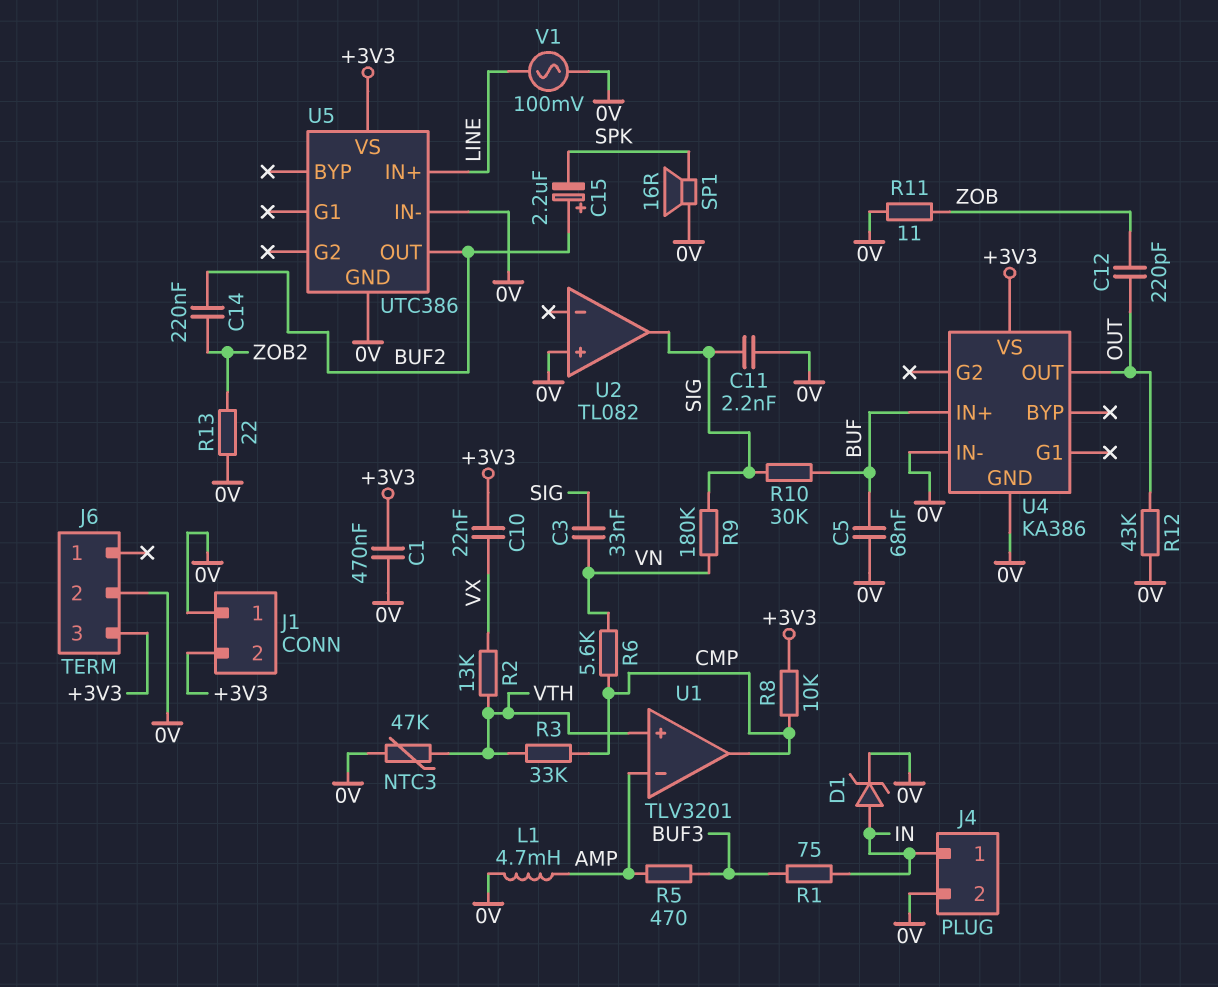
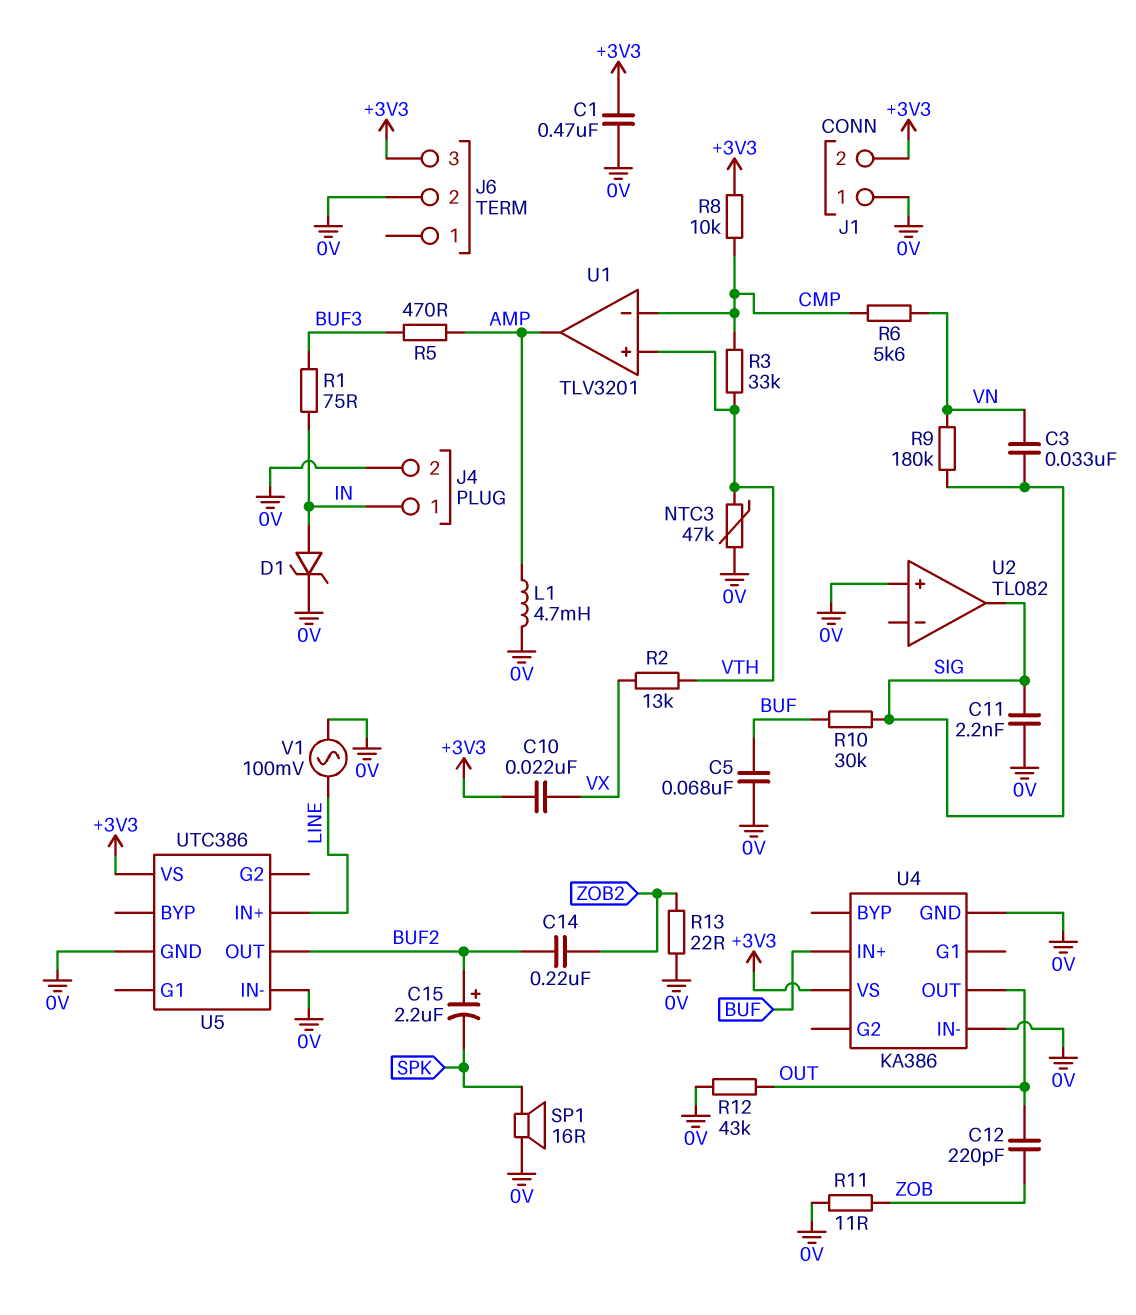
U1 pin in-: AMP -> CMP
U1 pin out: CMP -> AMP

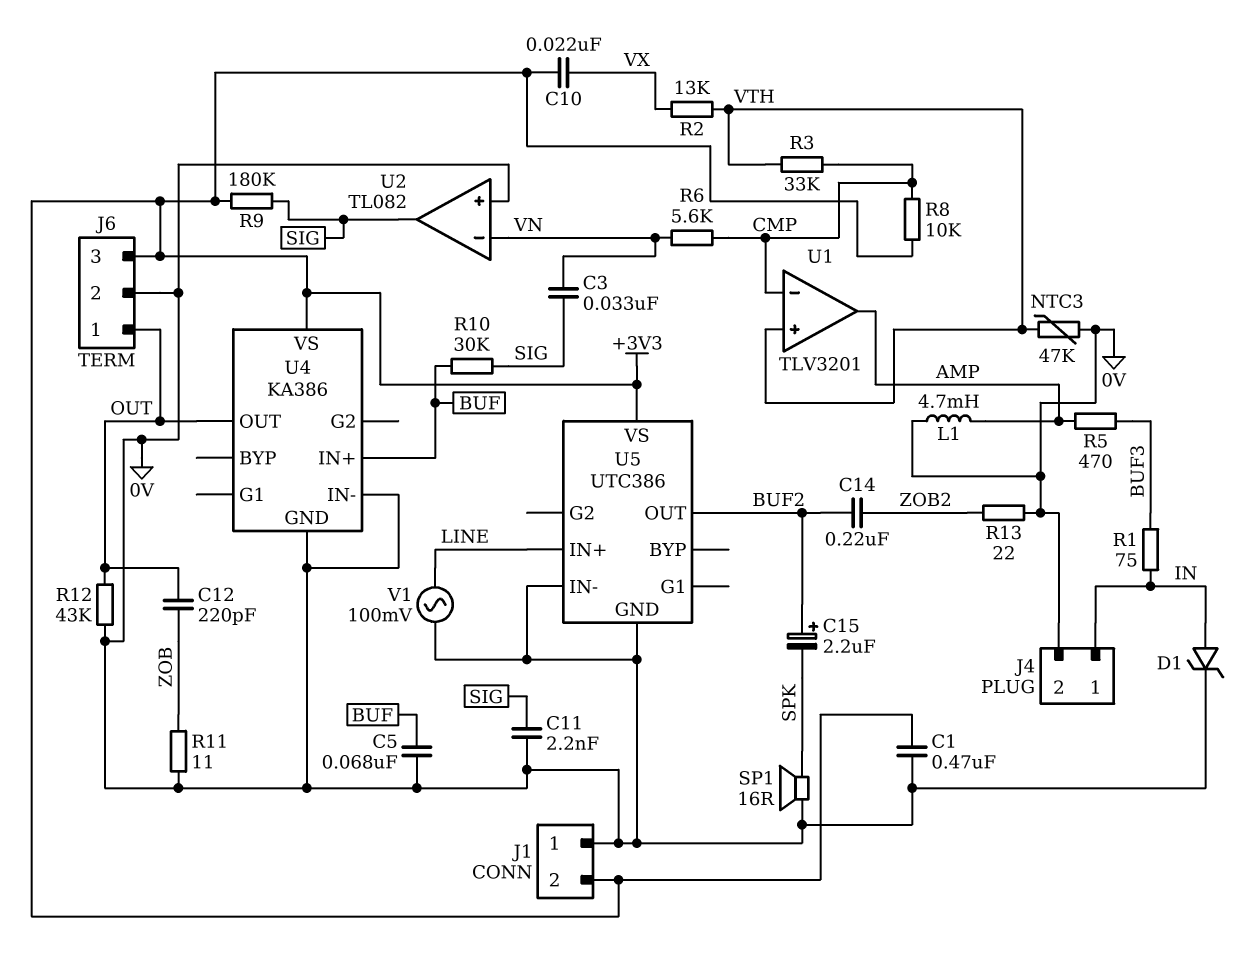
J6 pin 1: none -> OUT
R9: 180k (SIG, VN) -> 180k (+3V3, SIG)
U2 pin in-: none -> VN

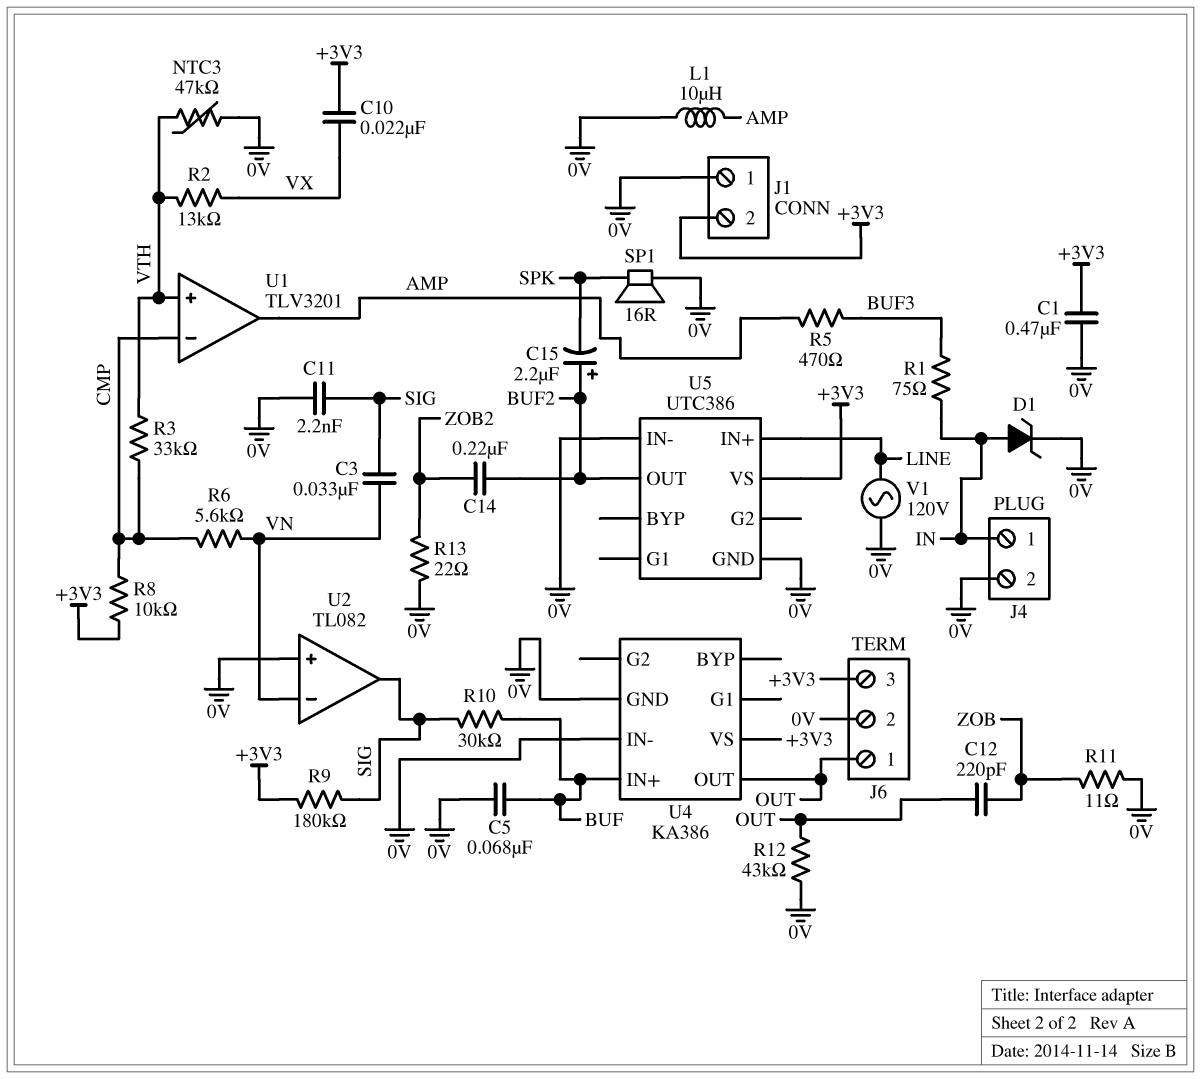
L1: 4.7mH (0V, AMP) -> 10uH (0V, AMP)
V1: AC 100mV (0V, LINE) -> AC 120V (0V, LINE)

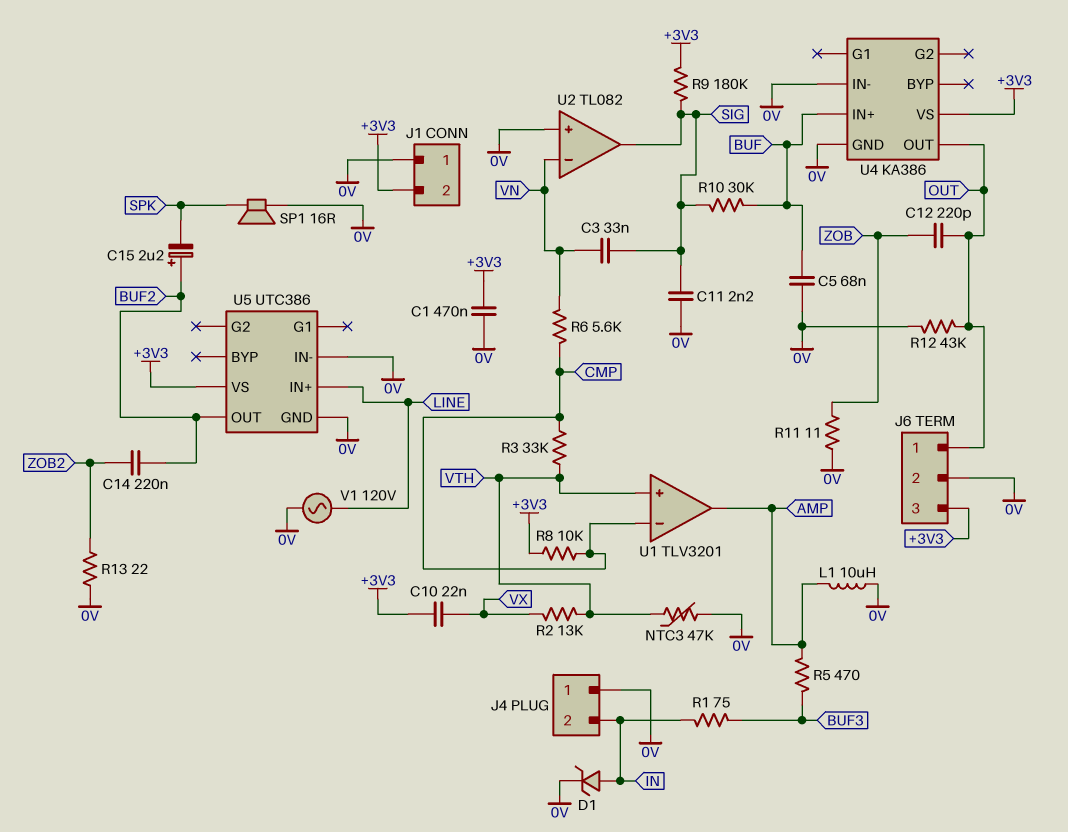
J4 pin 1: IN -> 0V
J4 pin 2: 0V -> IN

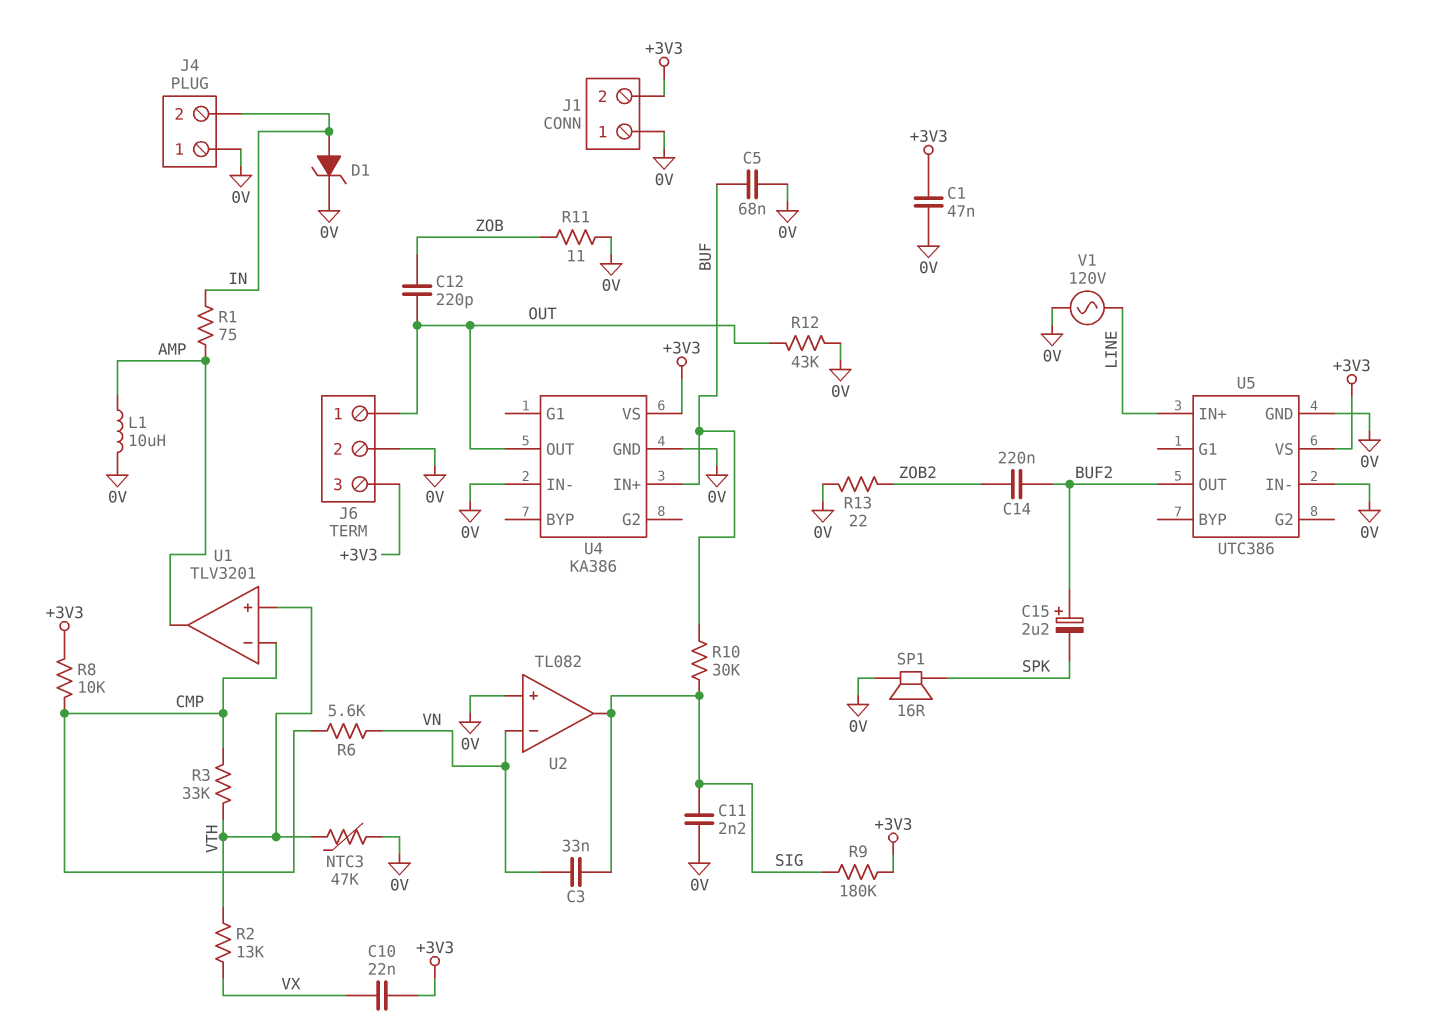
C1: 470nF (+3V3, 0V) -> 47nF (+3V3, 0V)
R1: 75 (BUF3, IN) -> 75 (AMP, IN)
R5: 470 (AMP, BUF3) -> none

